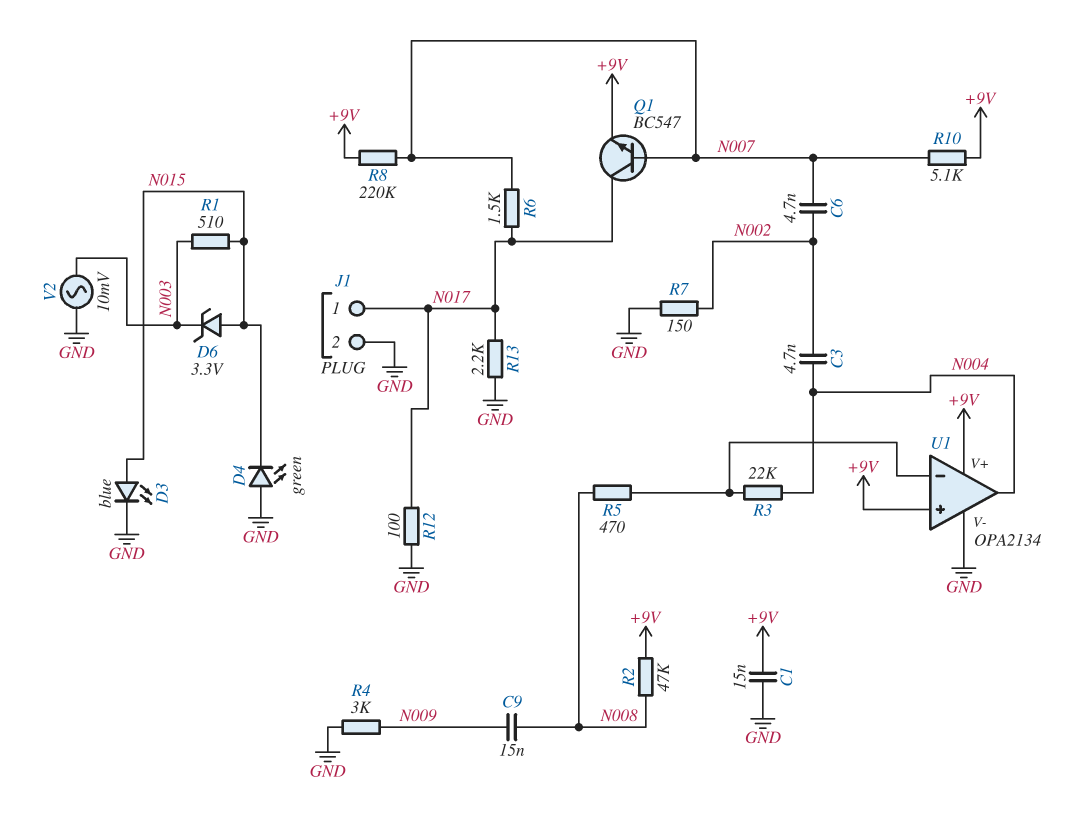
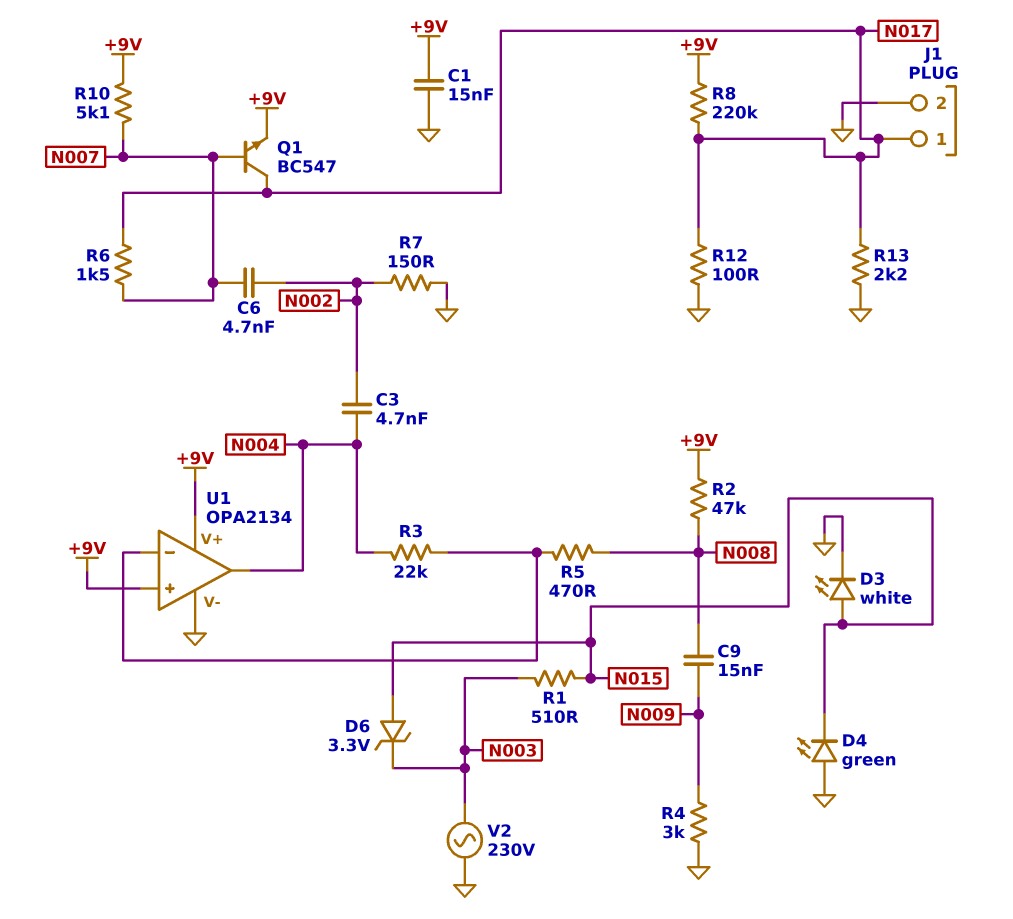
D3: LED blue (A N015, K GND) -> LED white (A N015, K GND)
R8: 220k (+9V, N007) -> 220k (+9V, N017)
V2: AC 10mV (GND, N003) -> AC 230V (GND, N003)

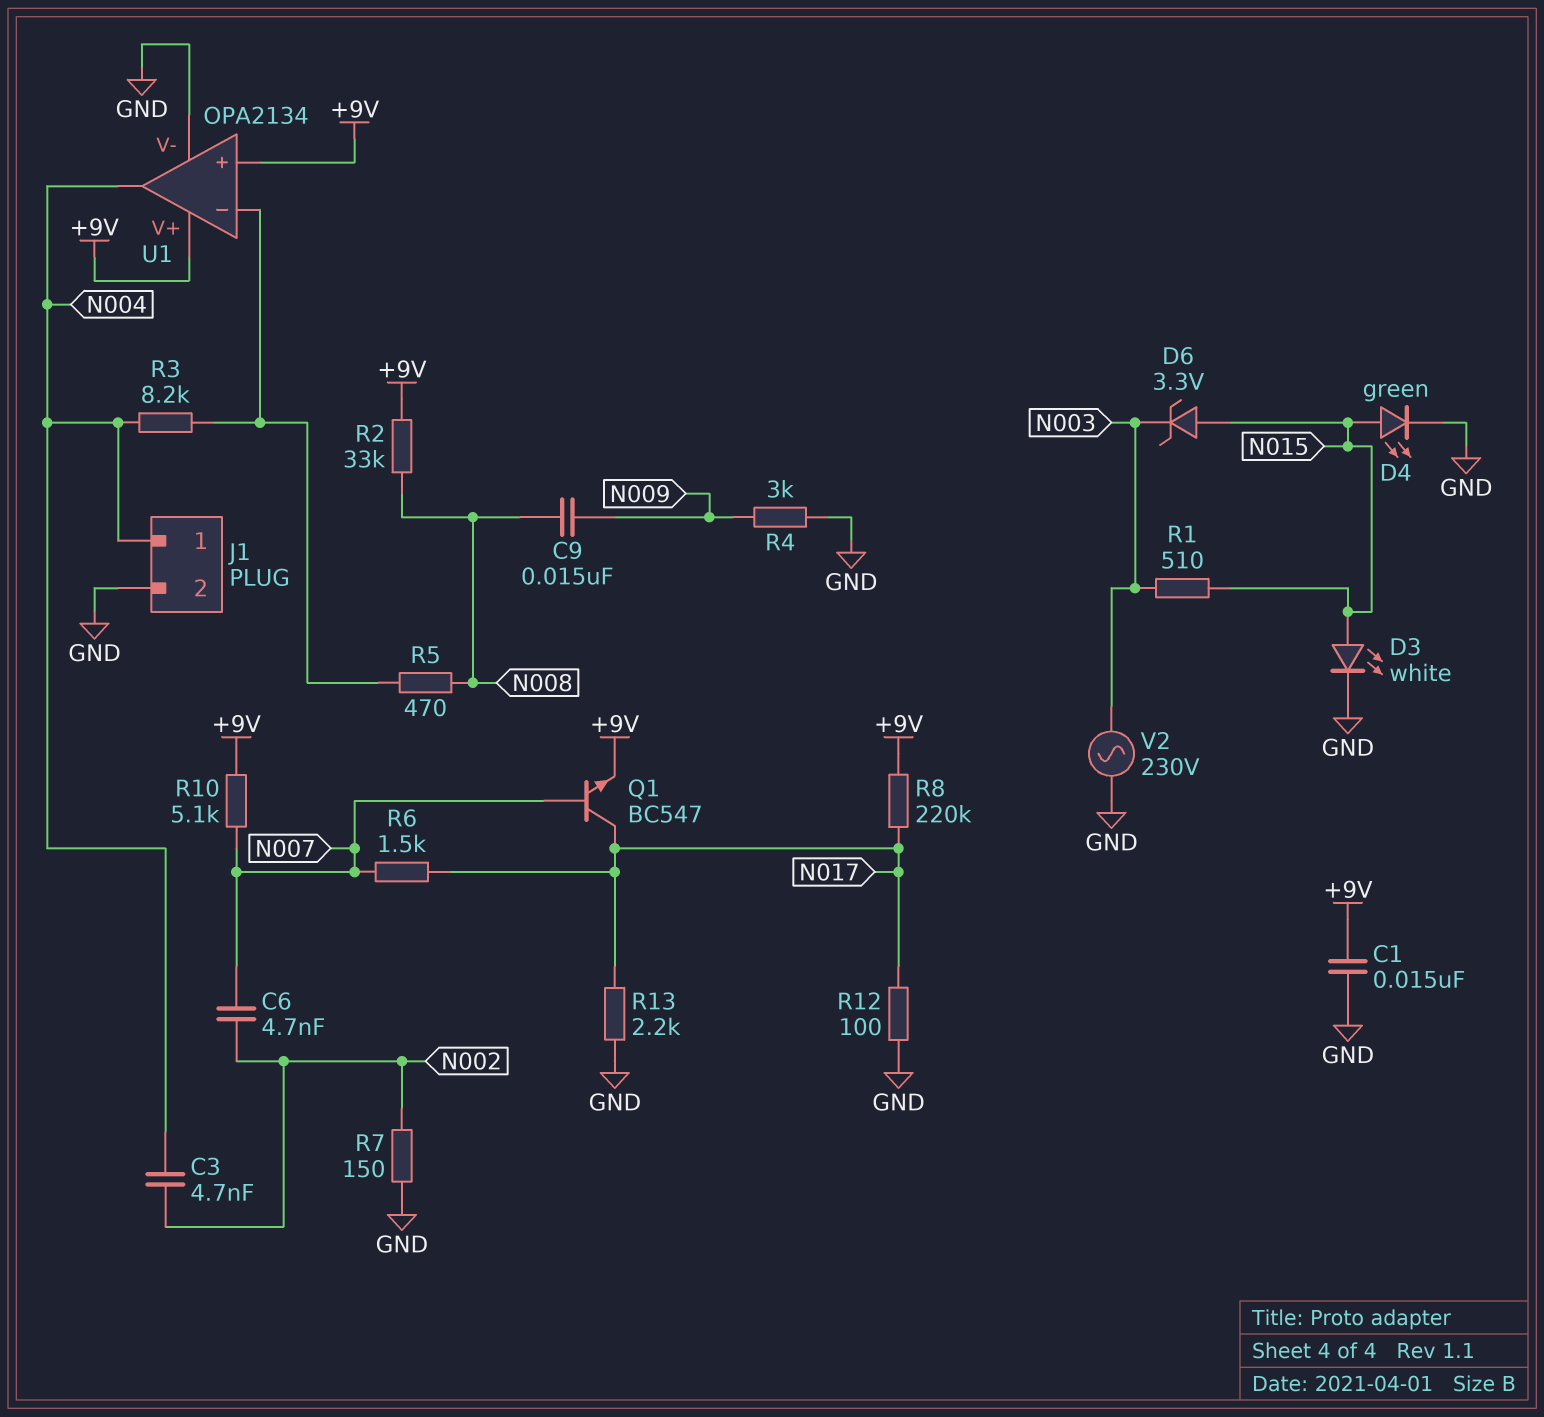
D4: LED green (A GND, K N015) -> LED green (A N015, K GND)
J1 pin 1: N017 -> N004
R2: 47k (+9V, N008) -> 33k (+9V, N008)
R3: 22k (N004, U1/in-) -> 8.2k (N004, U1/in-)

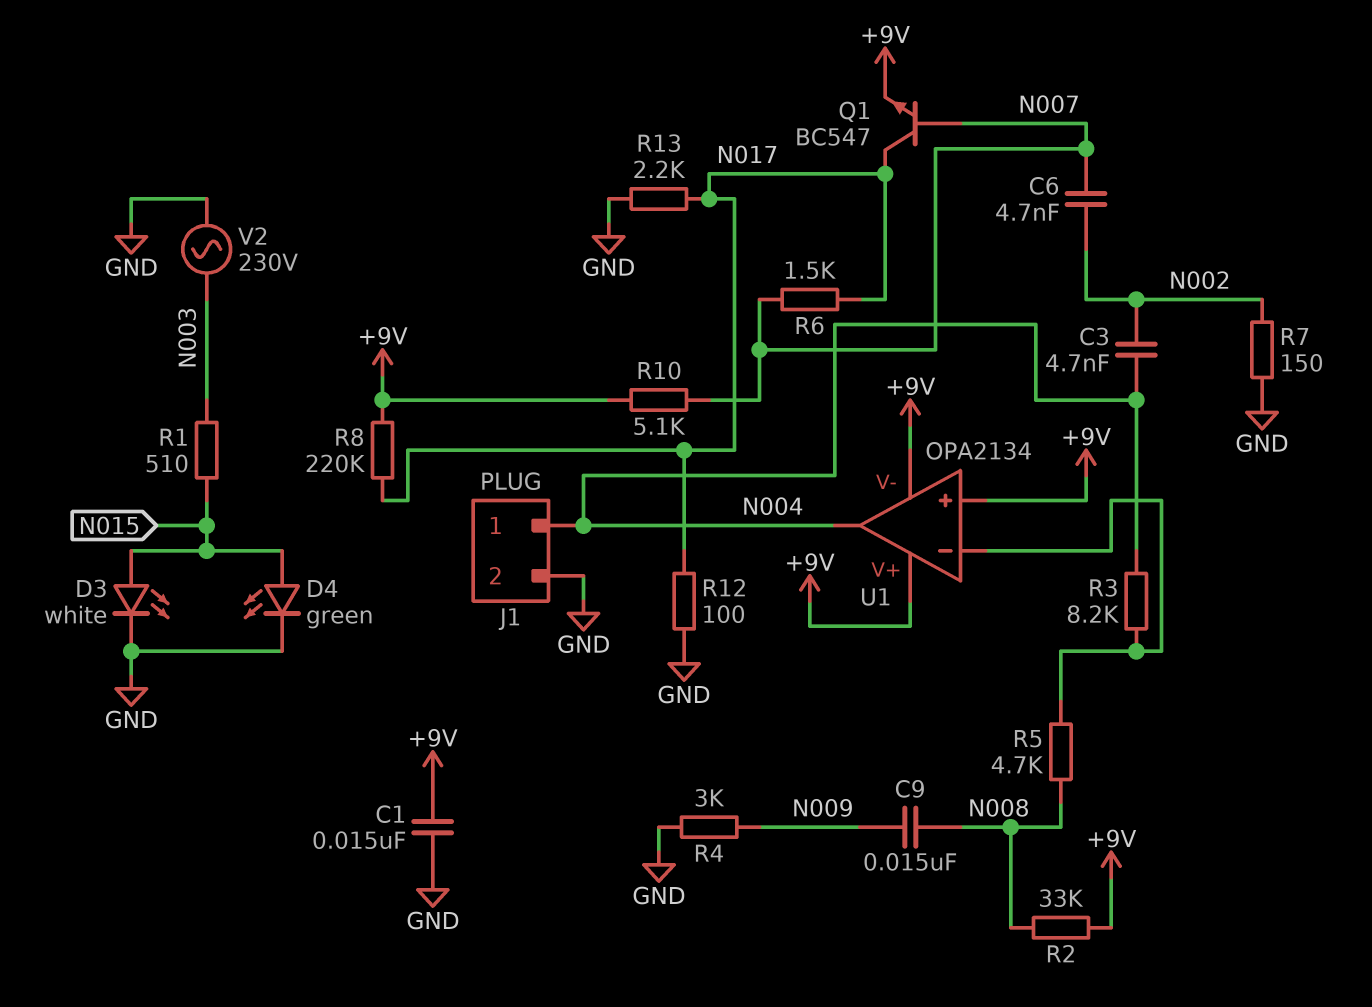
D6: zener 3.3V (A N015, K N003) -> none
R5: 470 (N008, U1/in-) -> 4.7k (N008, U1/in-)
U1 pin V-: GND -> +9V

